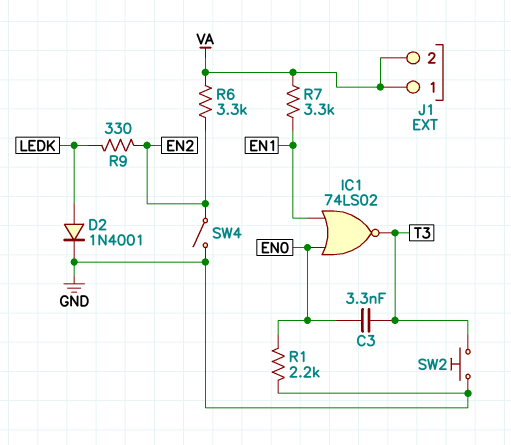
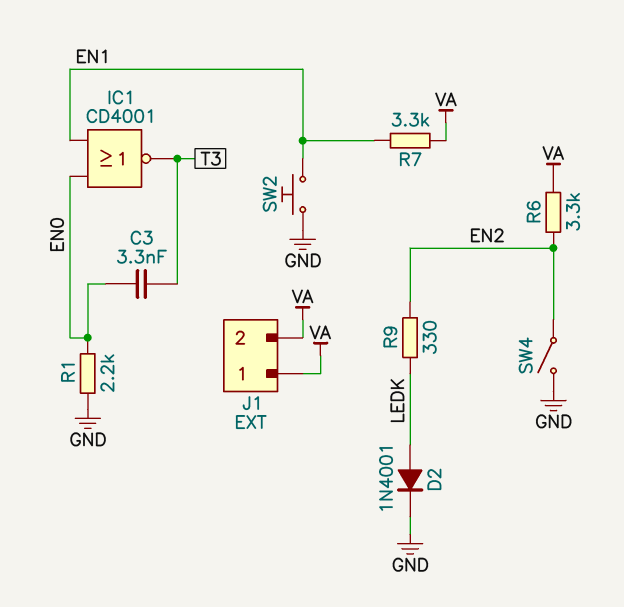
IC1: NOR 74LS02 (in EN0, in EN1, out T3) -> NOR CD4001 (in EN0, in EN1, out T3)
SW2: button (GND, T3) -> button (EN1, GND)

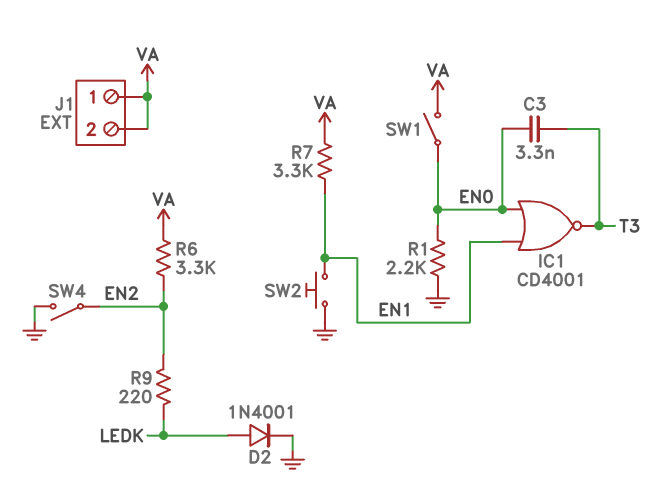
R9: 330 (EN2, LEDK) -> 220 (EN2, LEDK)
SW1: none -> switch (EN0, VA)

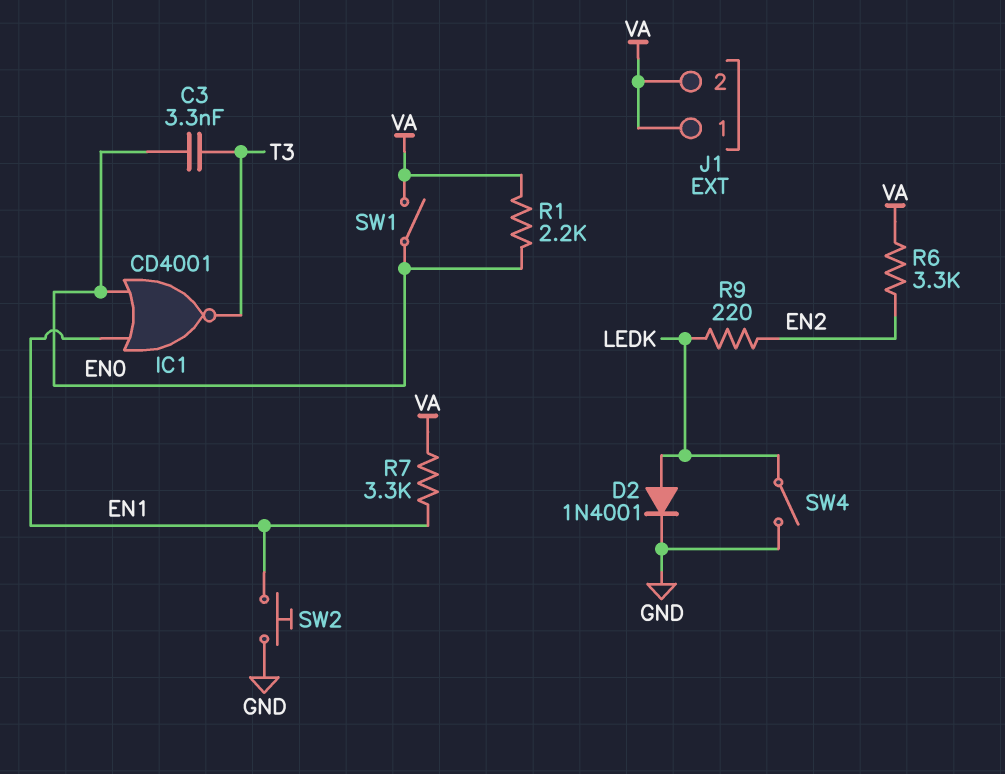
R1: 2.2k (EN0, GND) -> 2.2k (EN0, VA)
SW4: switch (EN2, GND) -> switch (GND, LEDK)

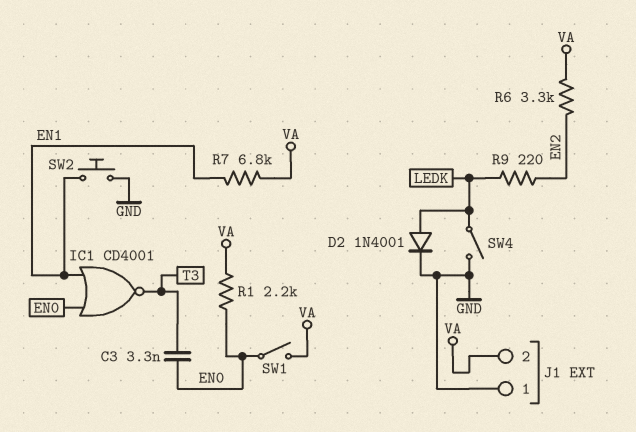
J1 pin 1: VA -> GND
R7: 3.3k (EN1, VA) -> 6.8k (EN1, VA)

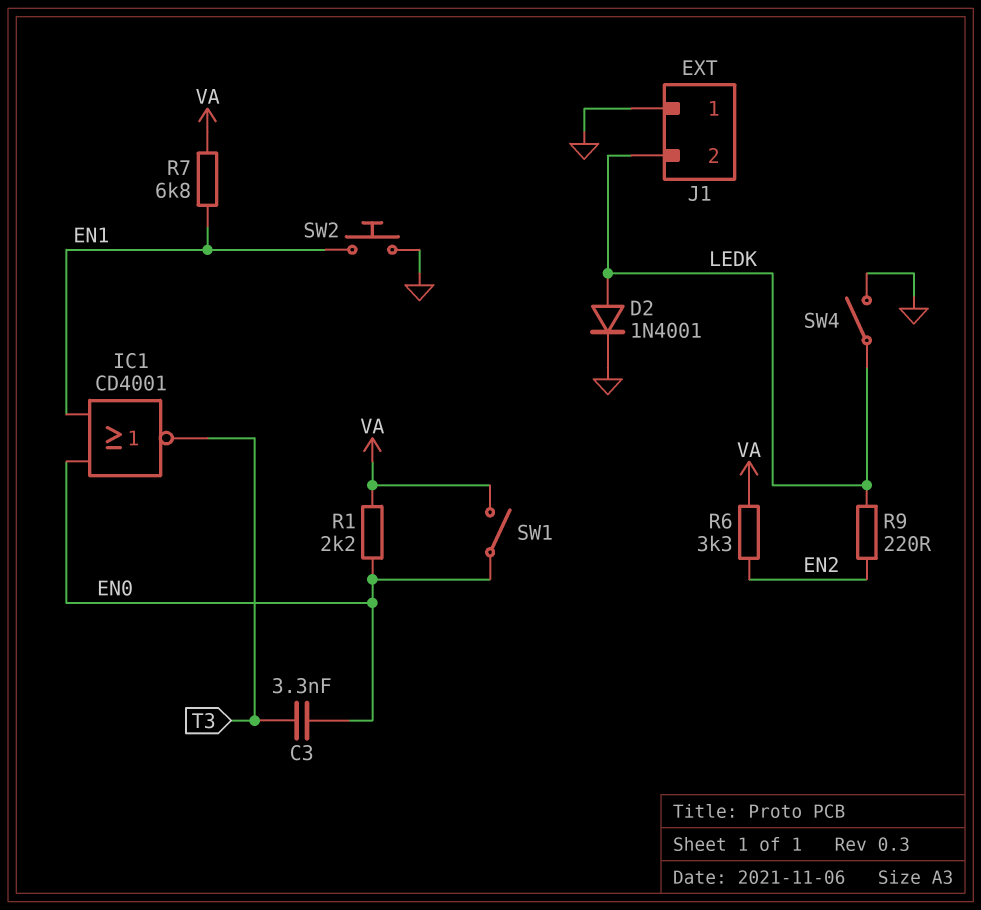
J1 pin 2: VA -> LEDK

